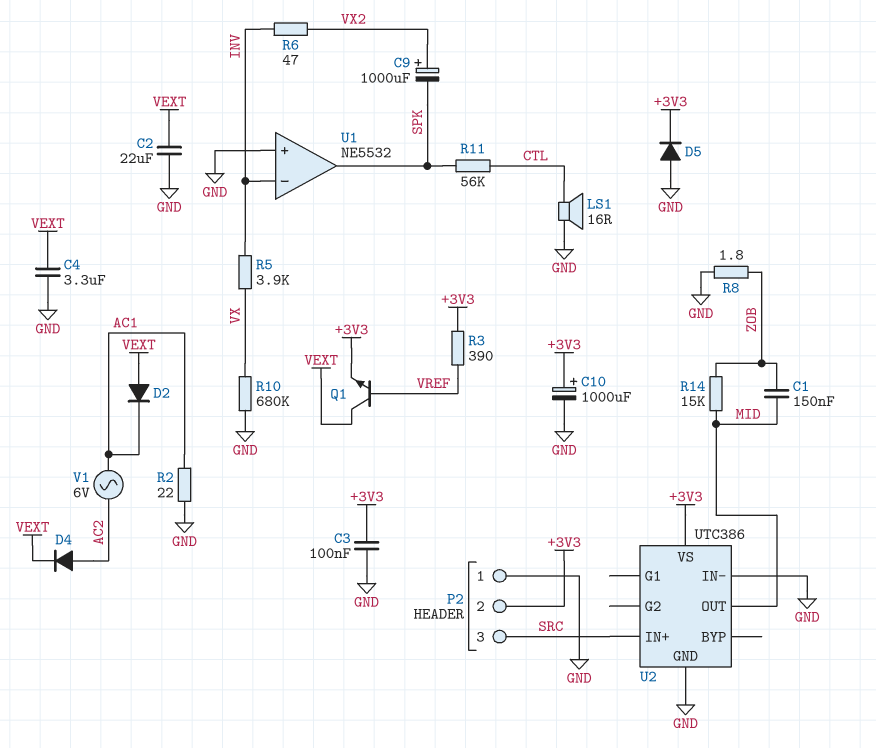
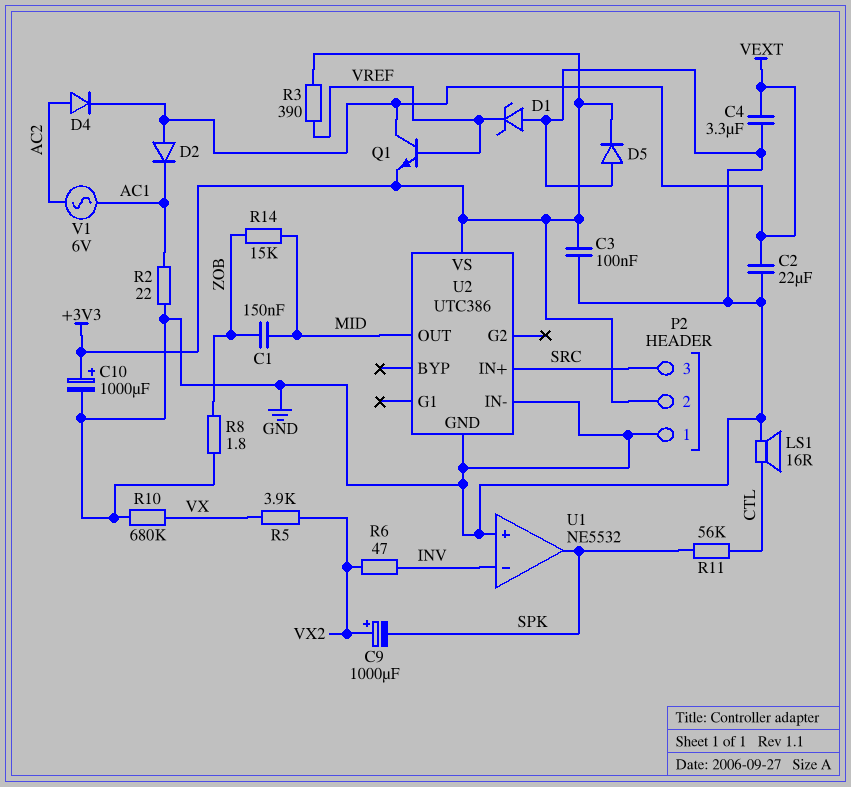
D1: none -> zener (A GND, K VREF)
R5: 3.9k (INV, VX) -> 3.9k (VX, VX2)

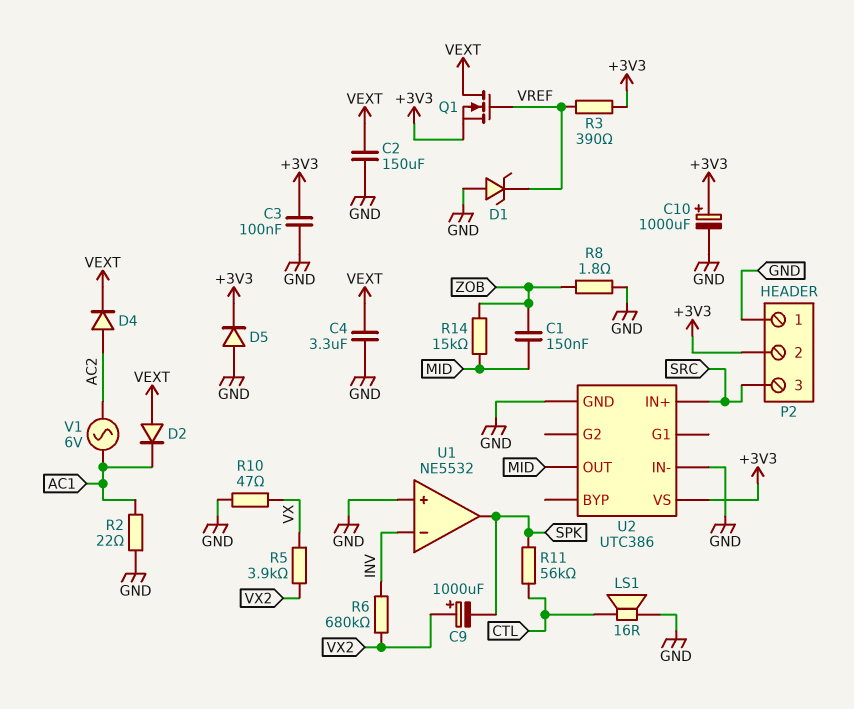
C2: 22uF (GND, VEXT) -> 150uF (GND, VEXT)
Q1: NPN (B VREF, C VEXT, E +3V3) -> NMOS (G VREF, D VEXT, S +3V3)
R6: 47 (INV, VX2) -> 680k (INV, VX2)
R10: 680k (GND, VX) -> 47 (GND, VX)

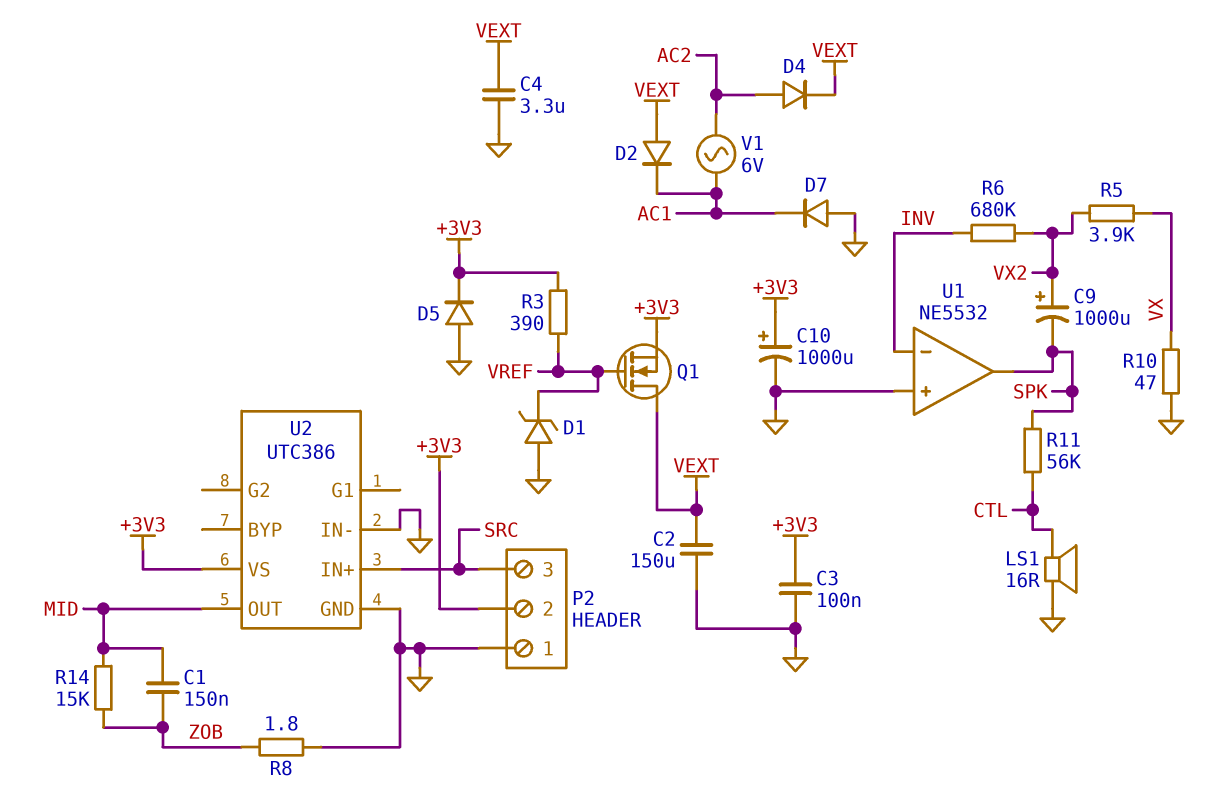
D7: none -> diode (A GND, K AC1)
R2: 22 (AC1, GND) -> none

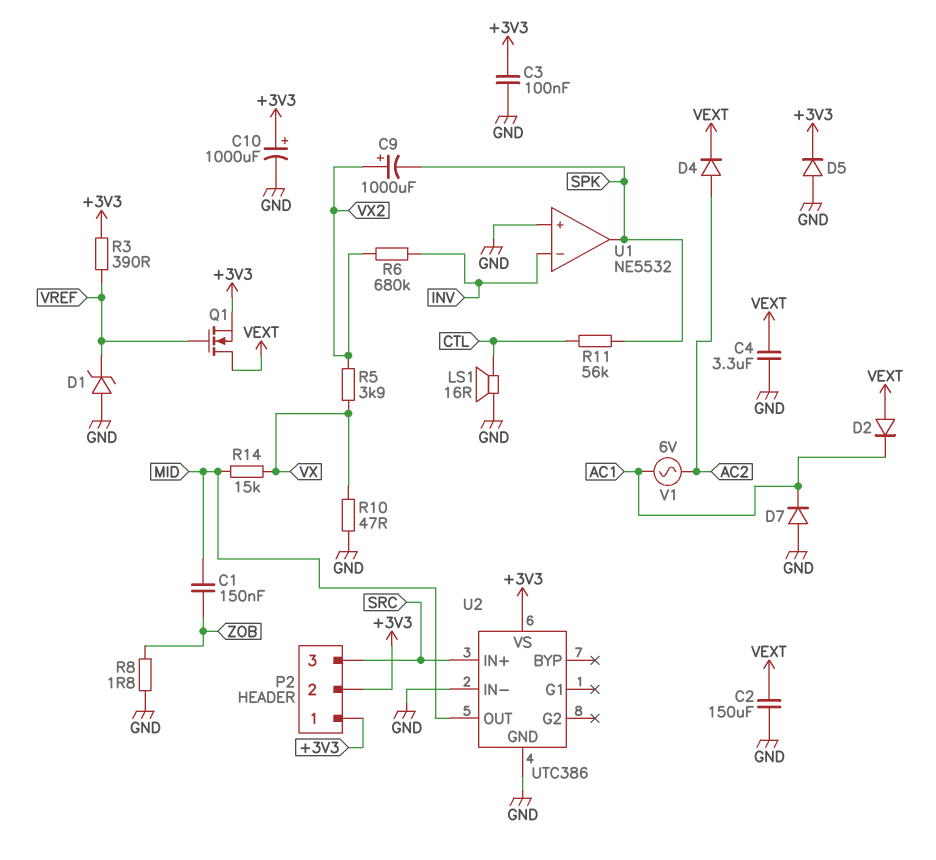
P2 pin 1: GND -> +3V3
R14: 15k (MID, ZOB) -> 15k (MID, VX)

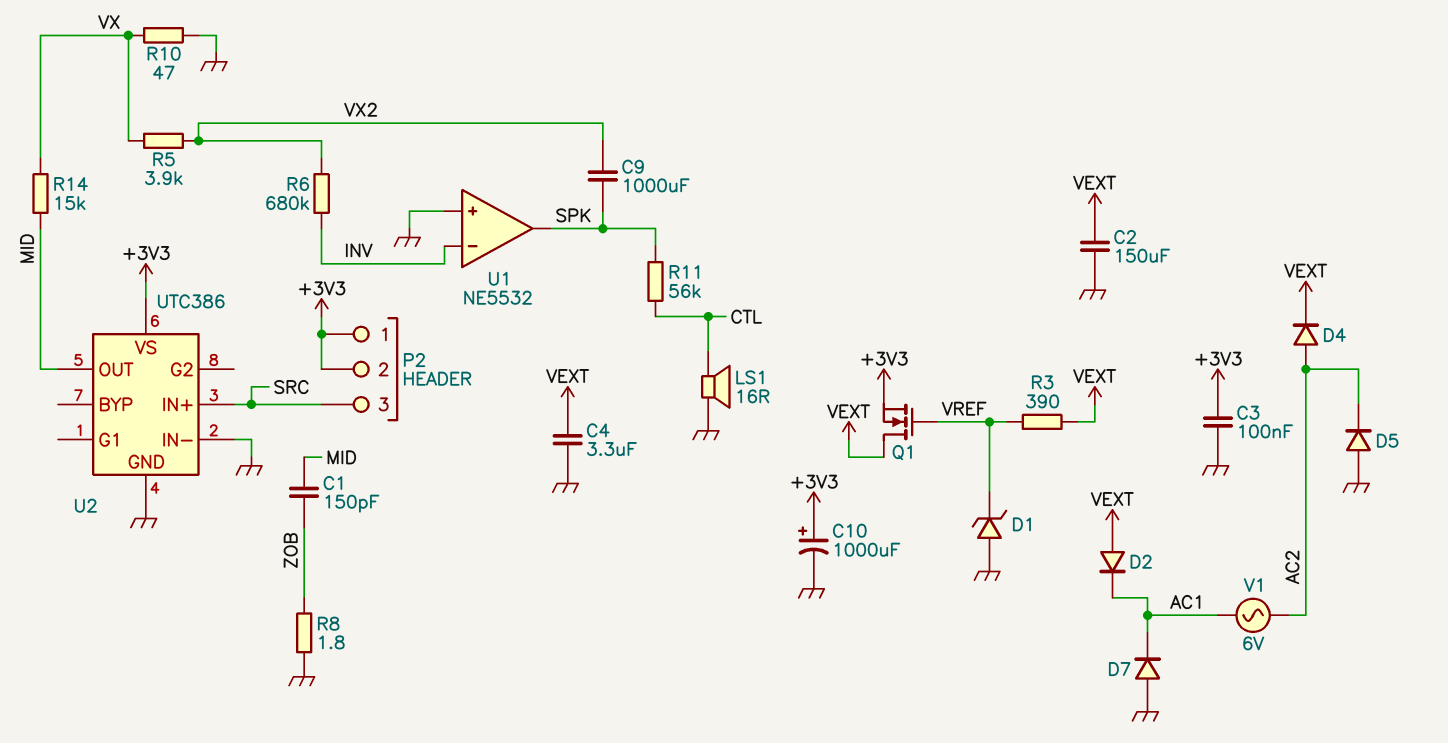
C1: 150nF (MID, ZOB) -> 150pF (MID, ZOB)
C9: 1000uF (plus VX2, minus SPK) -> 1000uF (SPK, VX2)
D5: diode (A GND, K +3V3) -> diode (A GND, K AC2)
R3: 390 (+3V3, VREF) -> 390 (VEXT, VREF)

